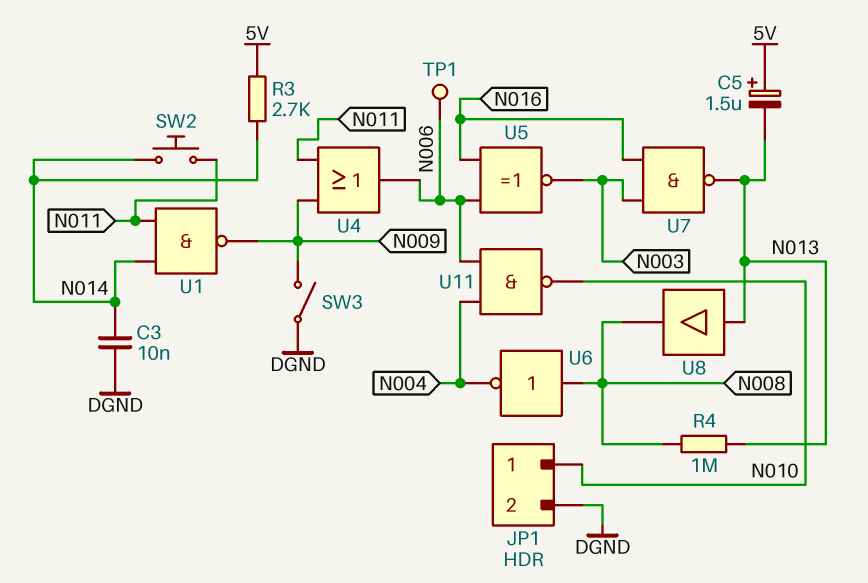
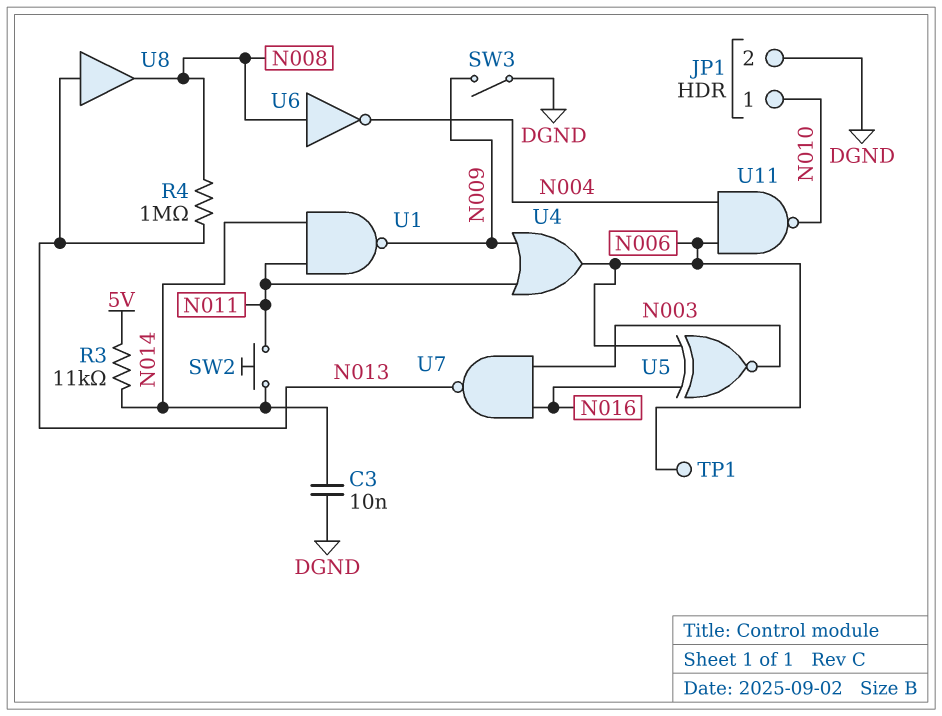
C5: 1.5uF (plus 5V, minus N013) -> none
R3: 2.7k (5V, N014) -> 11k (5V, N014)

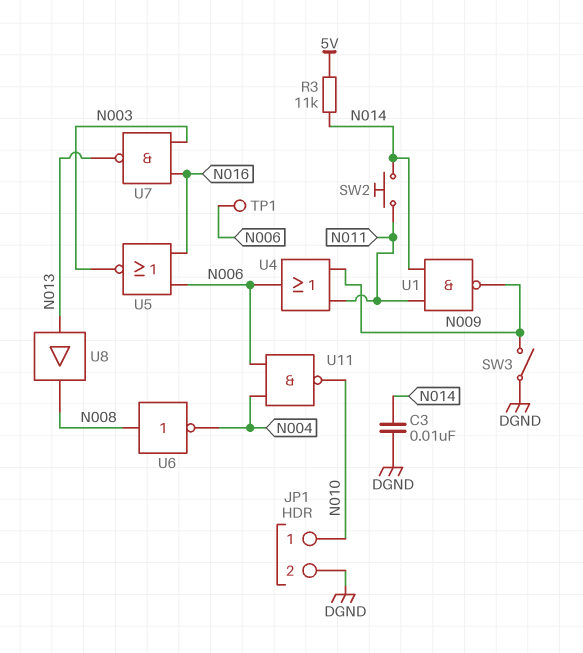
R4: 1M (N008, N013) -> none
U5: XNOR (in N006, in N016, out N003) -> NOR (in N006, in N016, out N003)

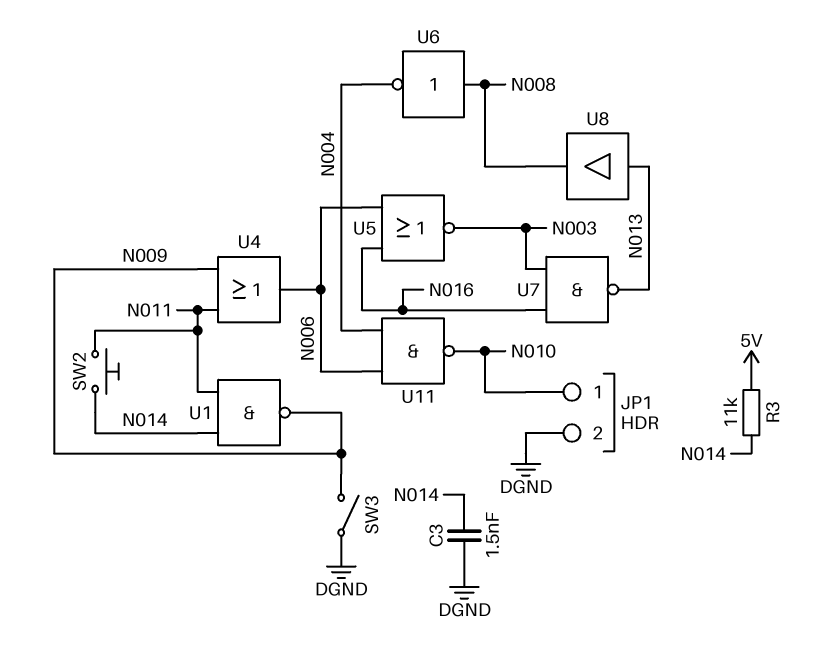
C3: 10nF (DGND, N014) -> 1.5nF (DGND, N014)
TP1: test point (N006) -> none

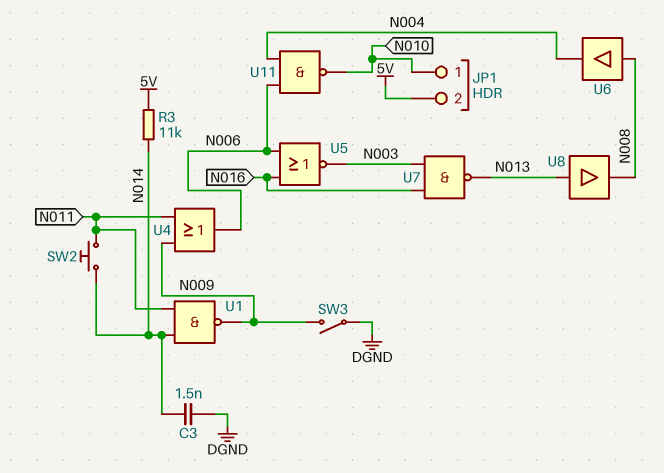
JP1 pin 2: DGND -> 5V
U6: NOT (in N008, out N004) -> buffer (in N008, out N004)

